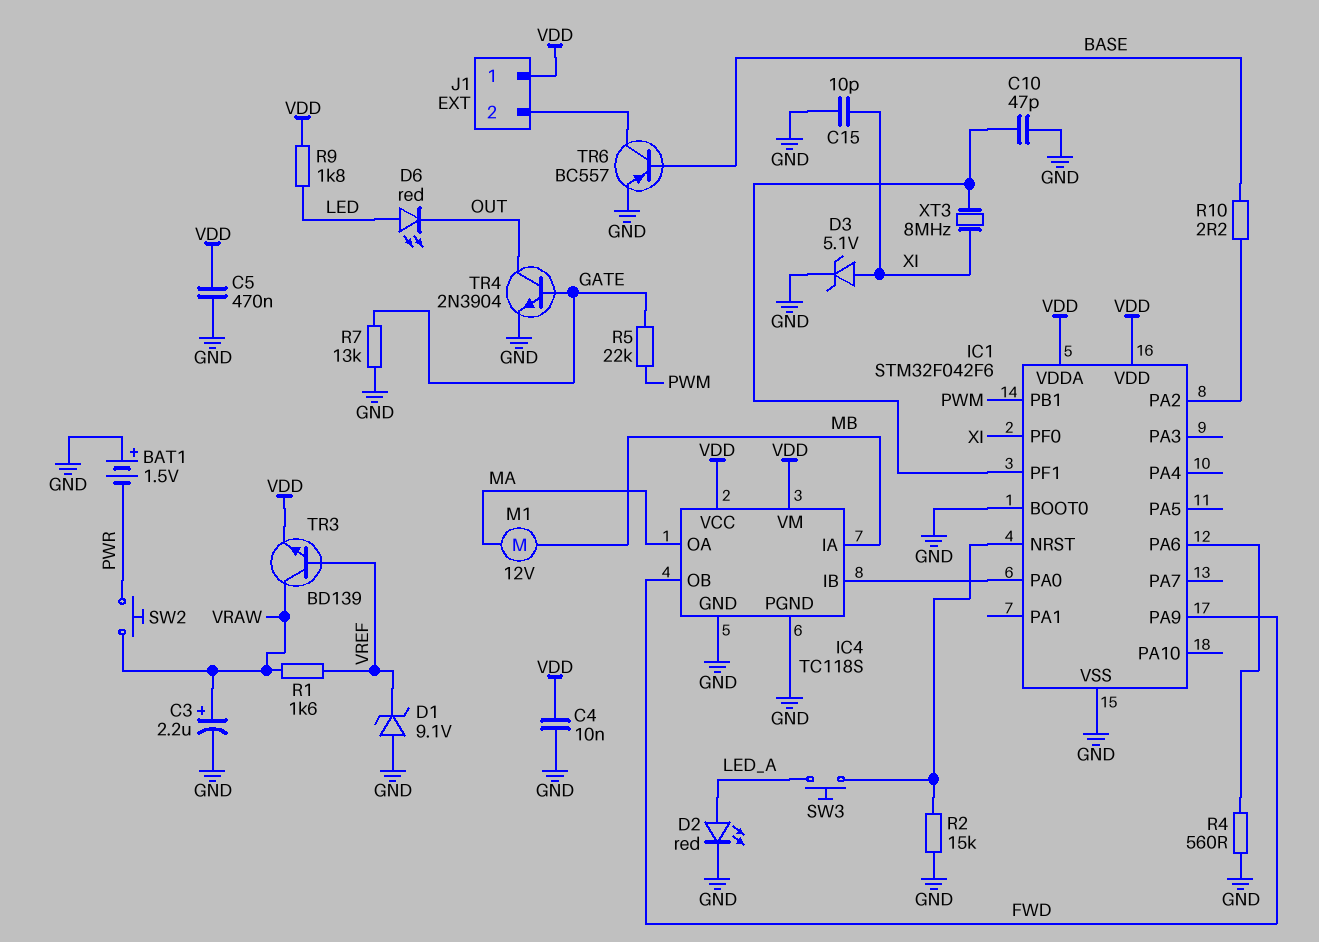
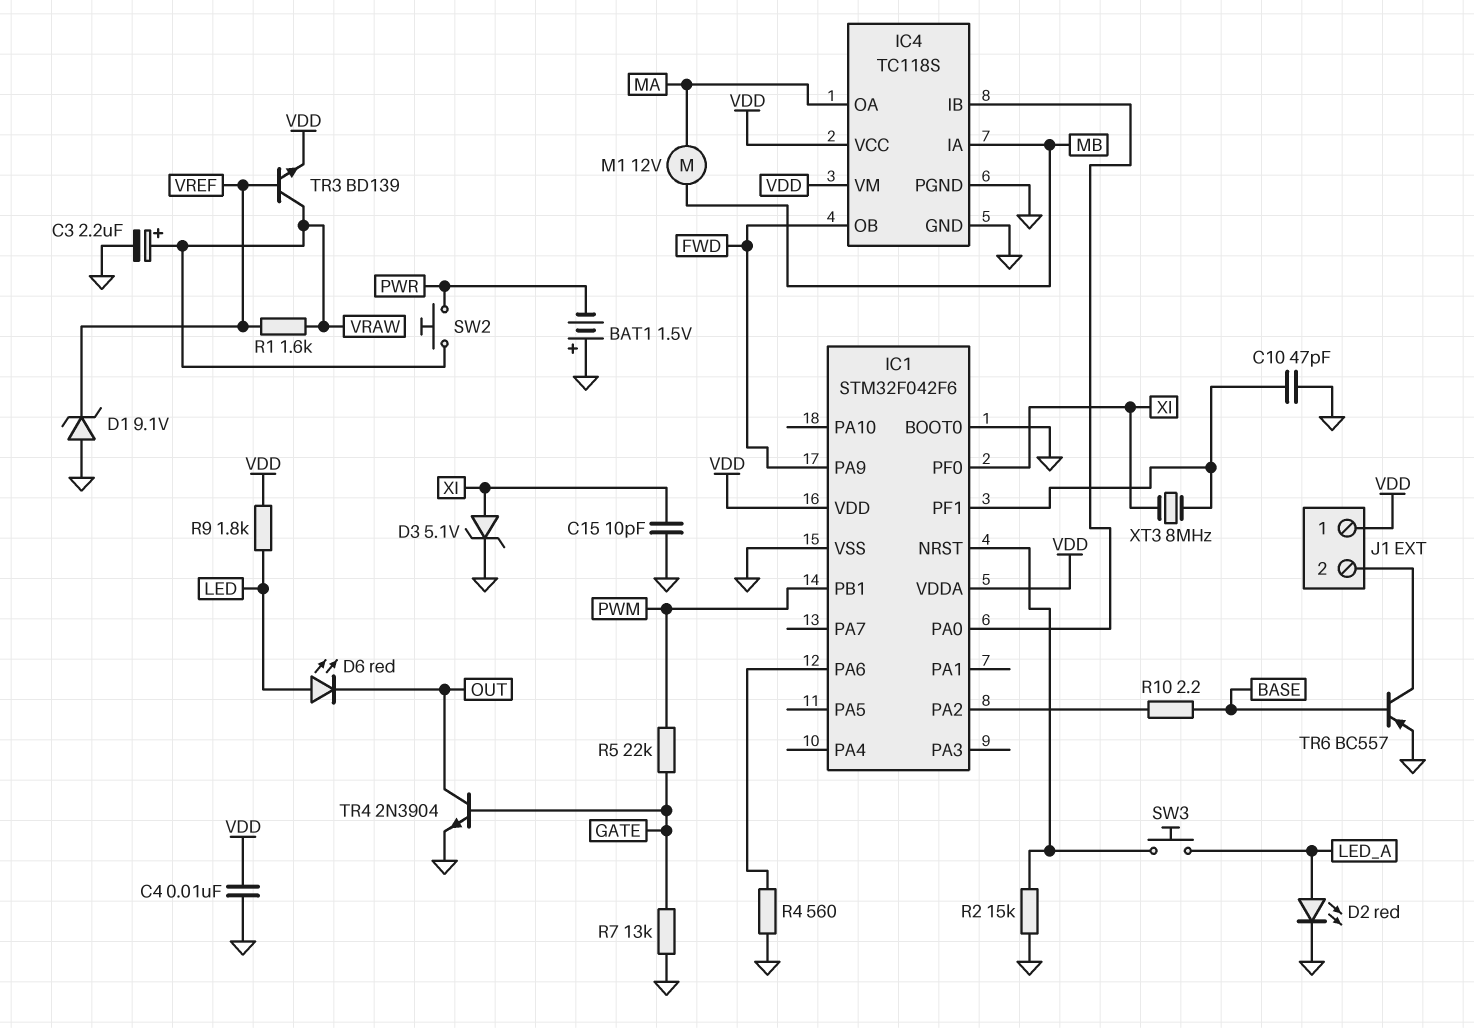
C5: 470nF (GND, VDD) -> none

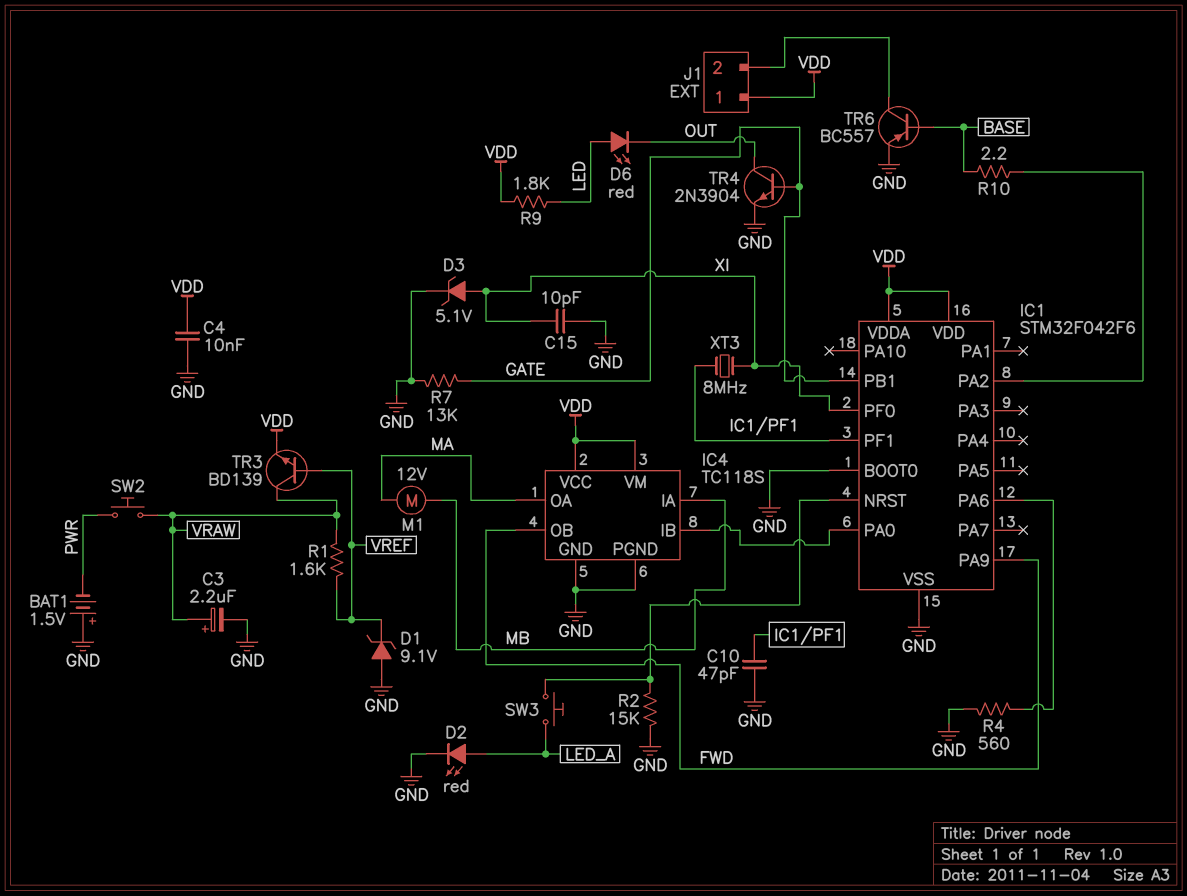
IC1 pin PB1: PWM -> GATE
R5: 22k (GATE, PWM) -> none

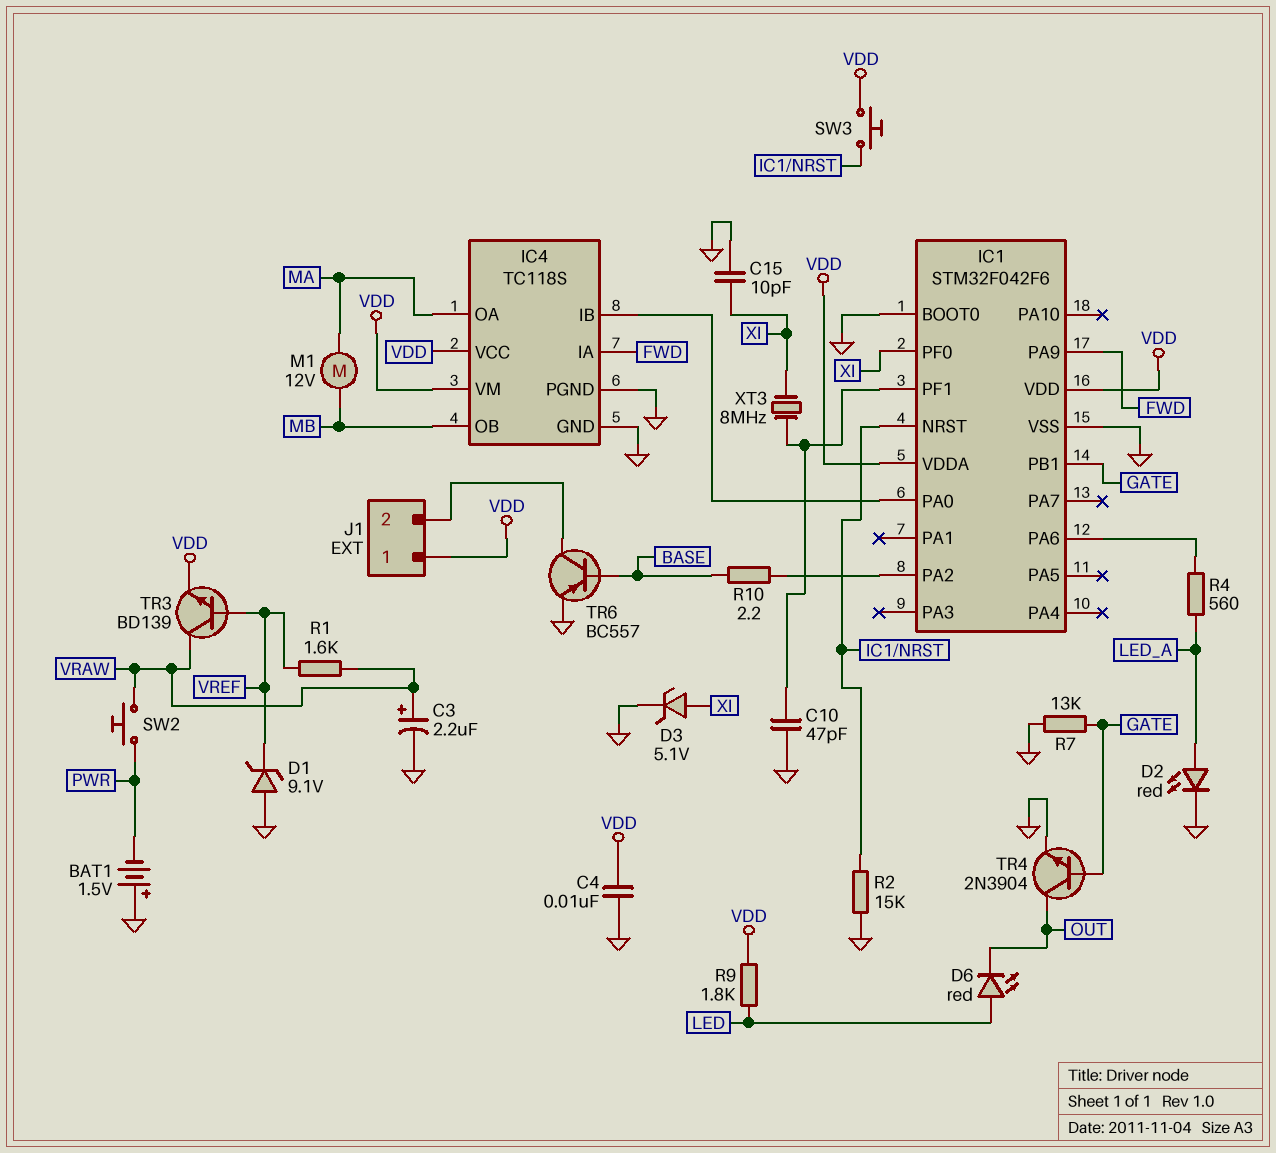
IC4 pin IA: MB -> FWD
IC4 pin OB: FWD -> MB
R4: 560 (GND, IC1/PA6) -> 560 (IC1/PA6, LED_A)
SW3: button (IC1/NRST, LED_A) -> button (IC1/NRST, VDD)

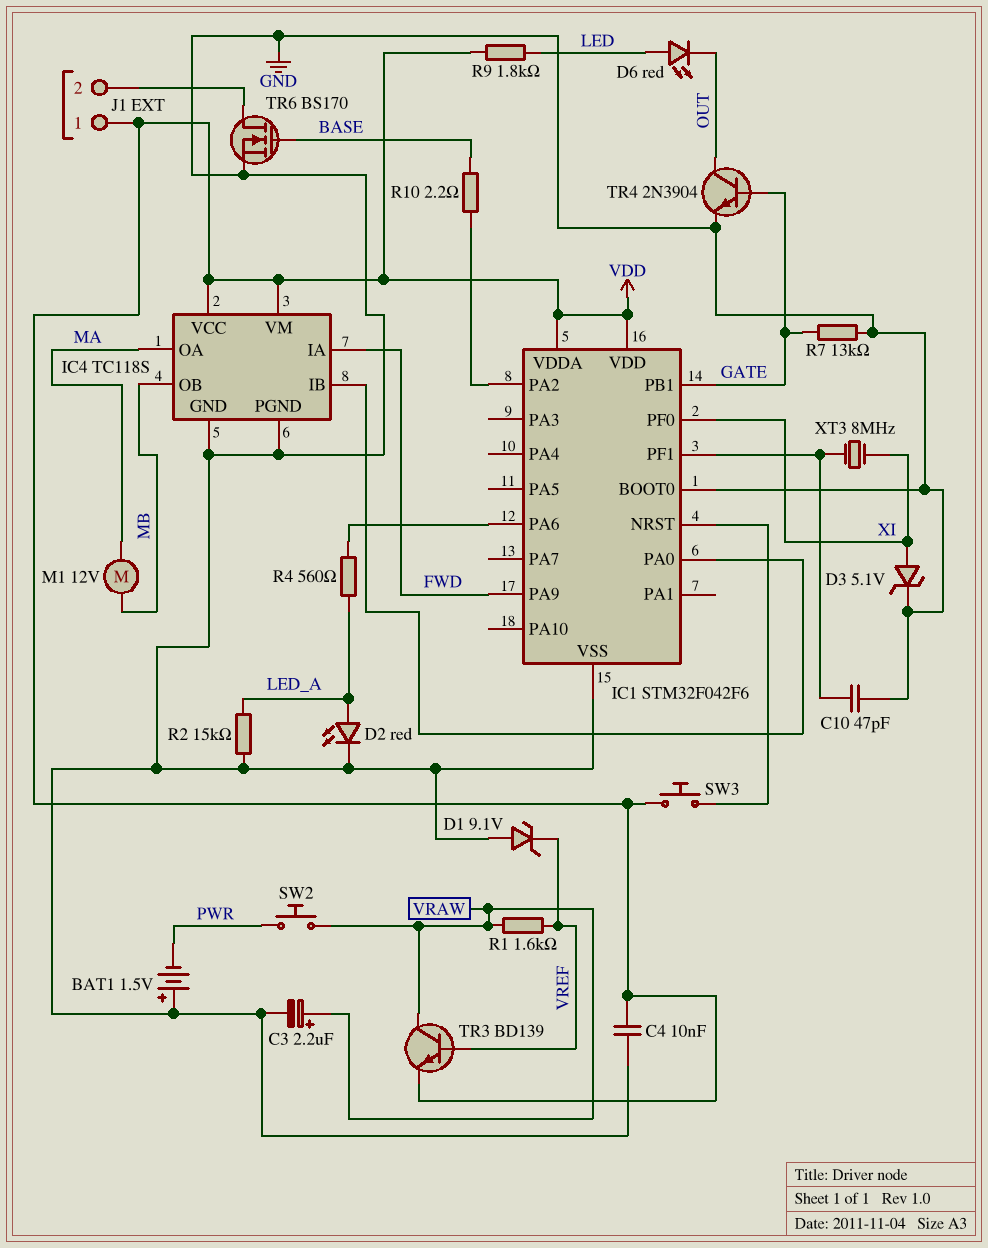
C15: 10pF (GND, XI) -> none
R2: 15k (GND, IC1/NRST) -> 15k (GND, LED_A)
TR6: PNP BC557 (B BASE, C J1/2, E GND) -> NMOS BS170 (G BASE, D J1/2, S GND)

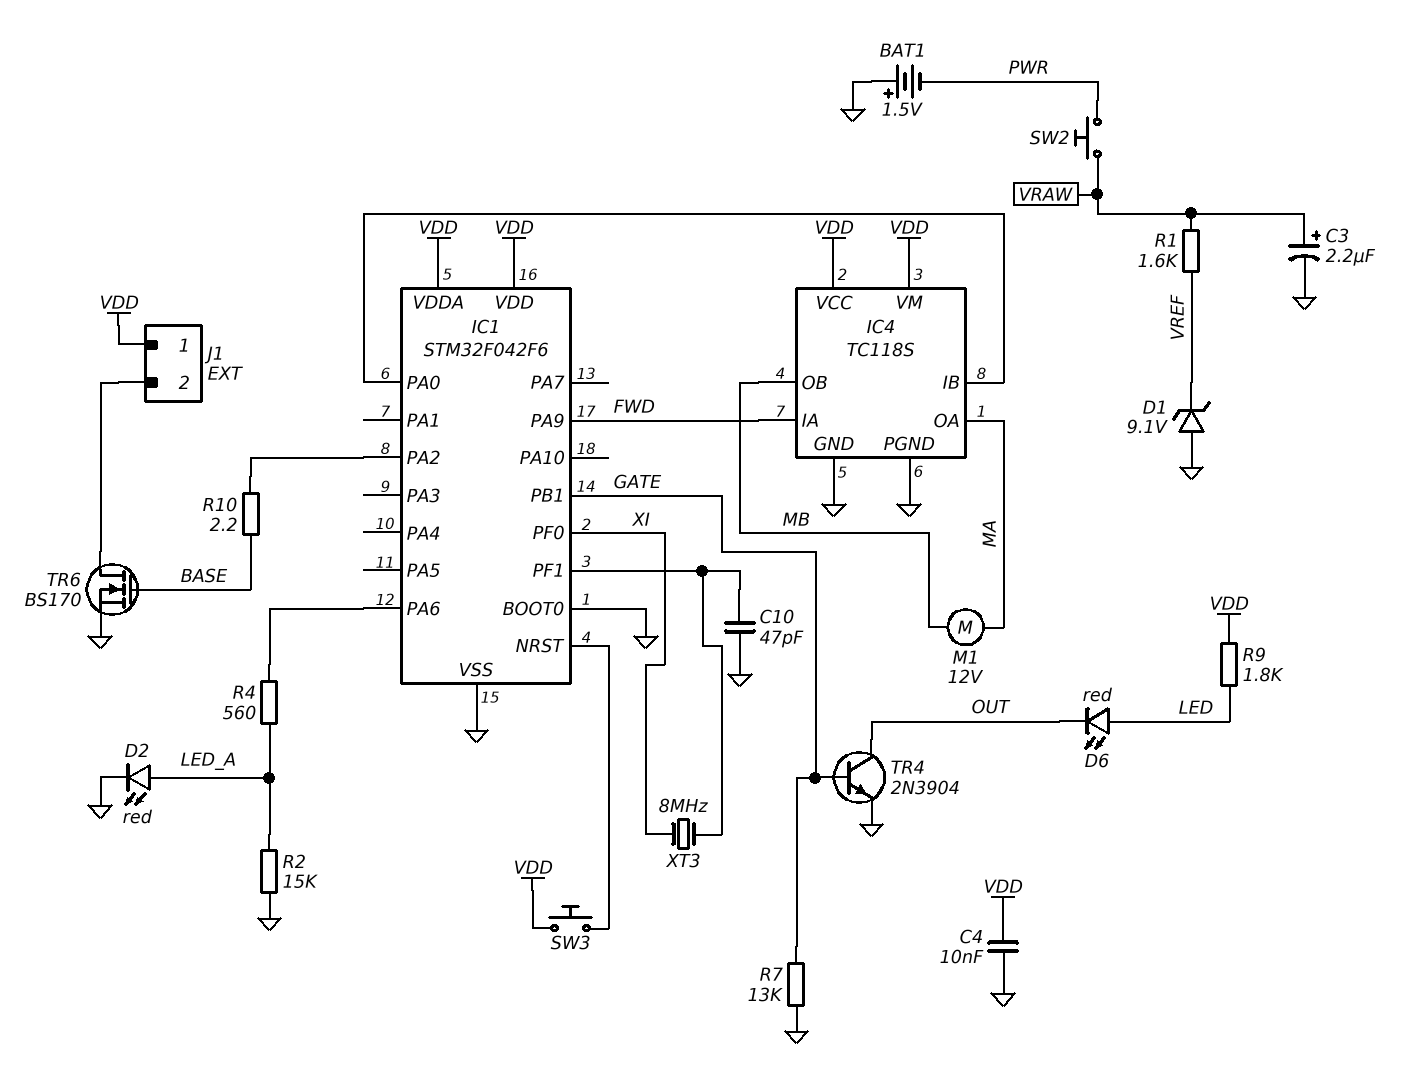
D3: zener 5.1V (A XI, K GND) -> none
TR3: NPN BD139 (B VREF, C VRAW, E VDD) -> none

